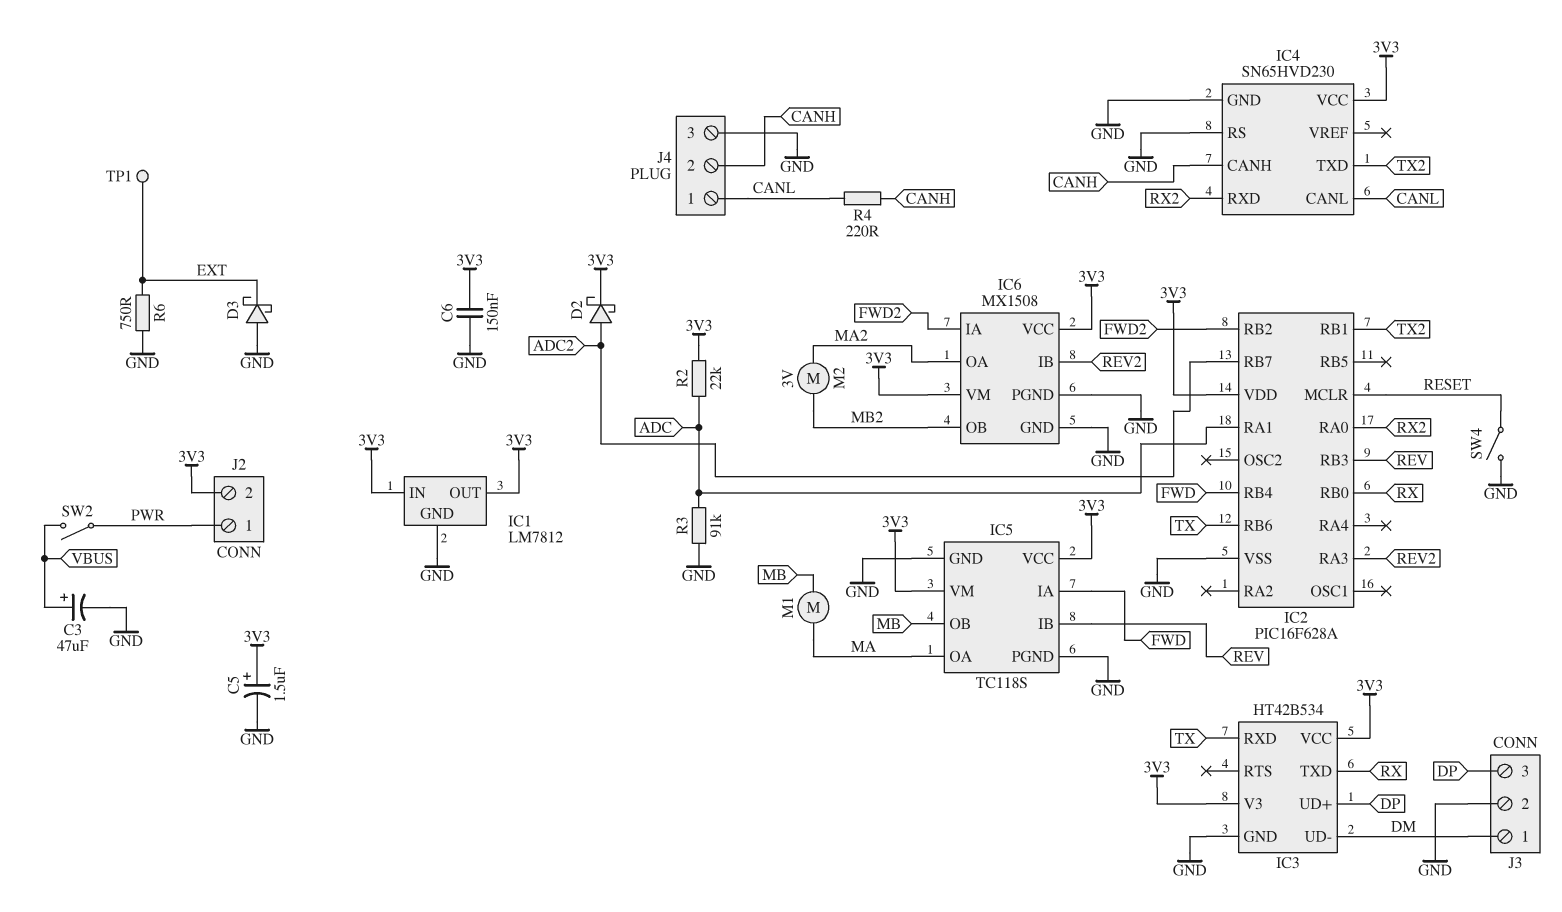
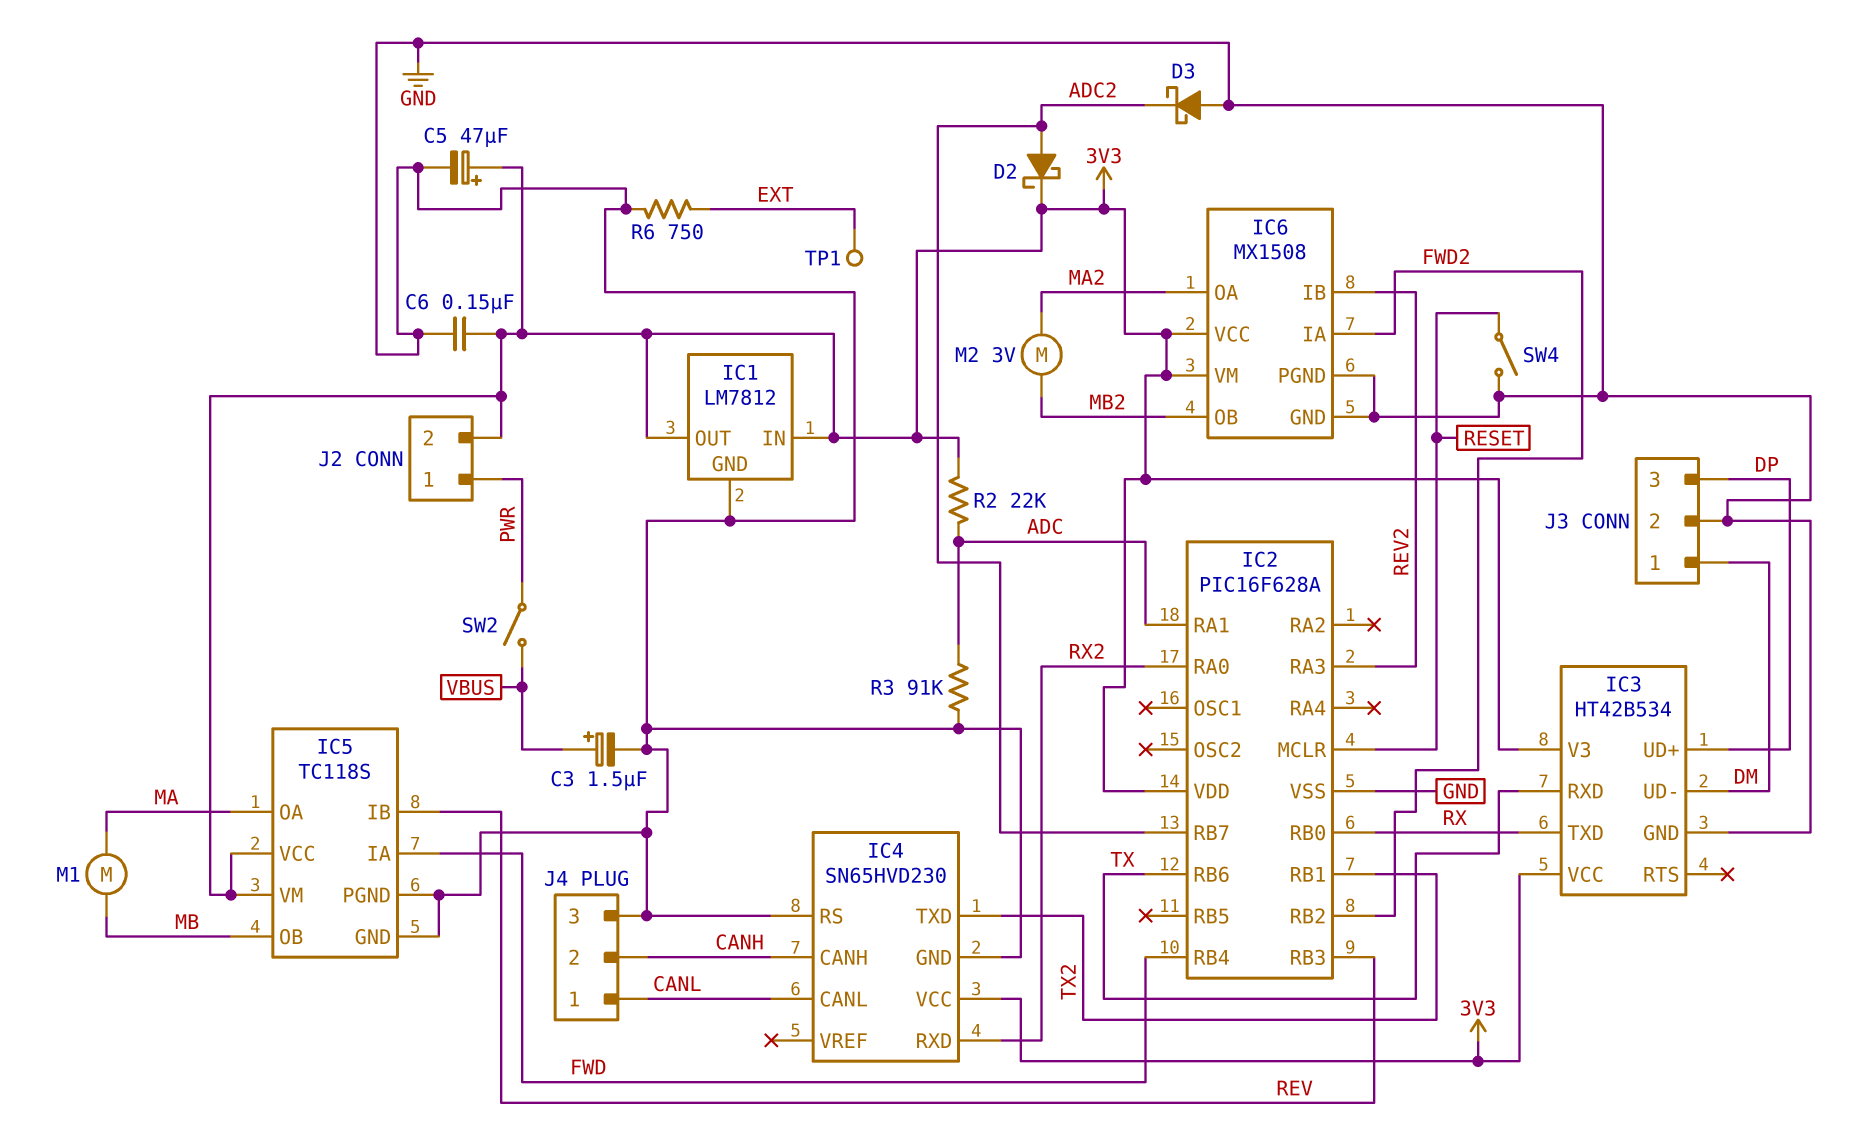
C3: 47uF (plus VBUS, minus GND) -> 1.5uF (plus VBUS, minus GND)
C5: 1.5uF (plus 3V3, minus GND) -> 47uF (plus 3V3, minus GND)
D3: schottky (A GND, K EXT) -> schottky (A GND, K ADC2)
R4: 220 (CANH, CANL) -> none

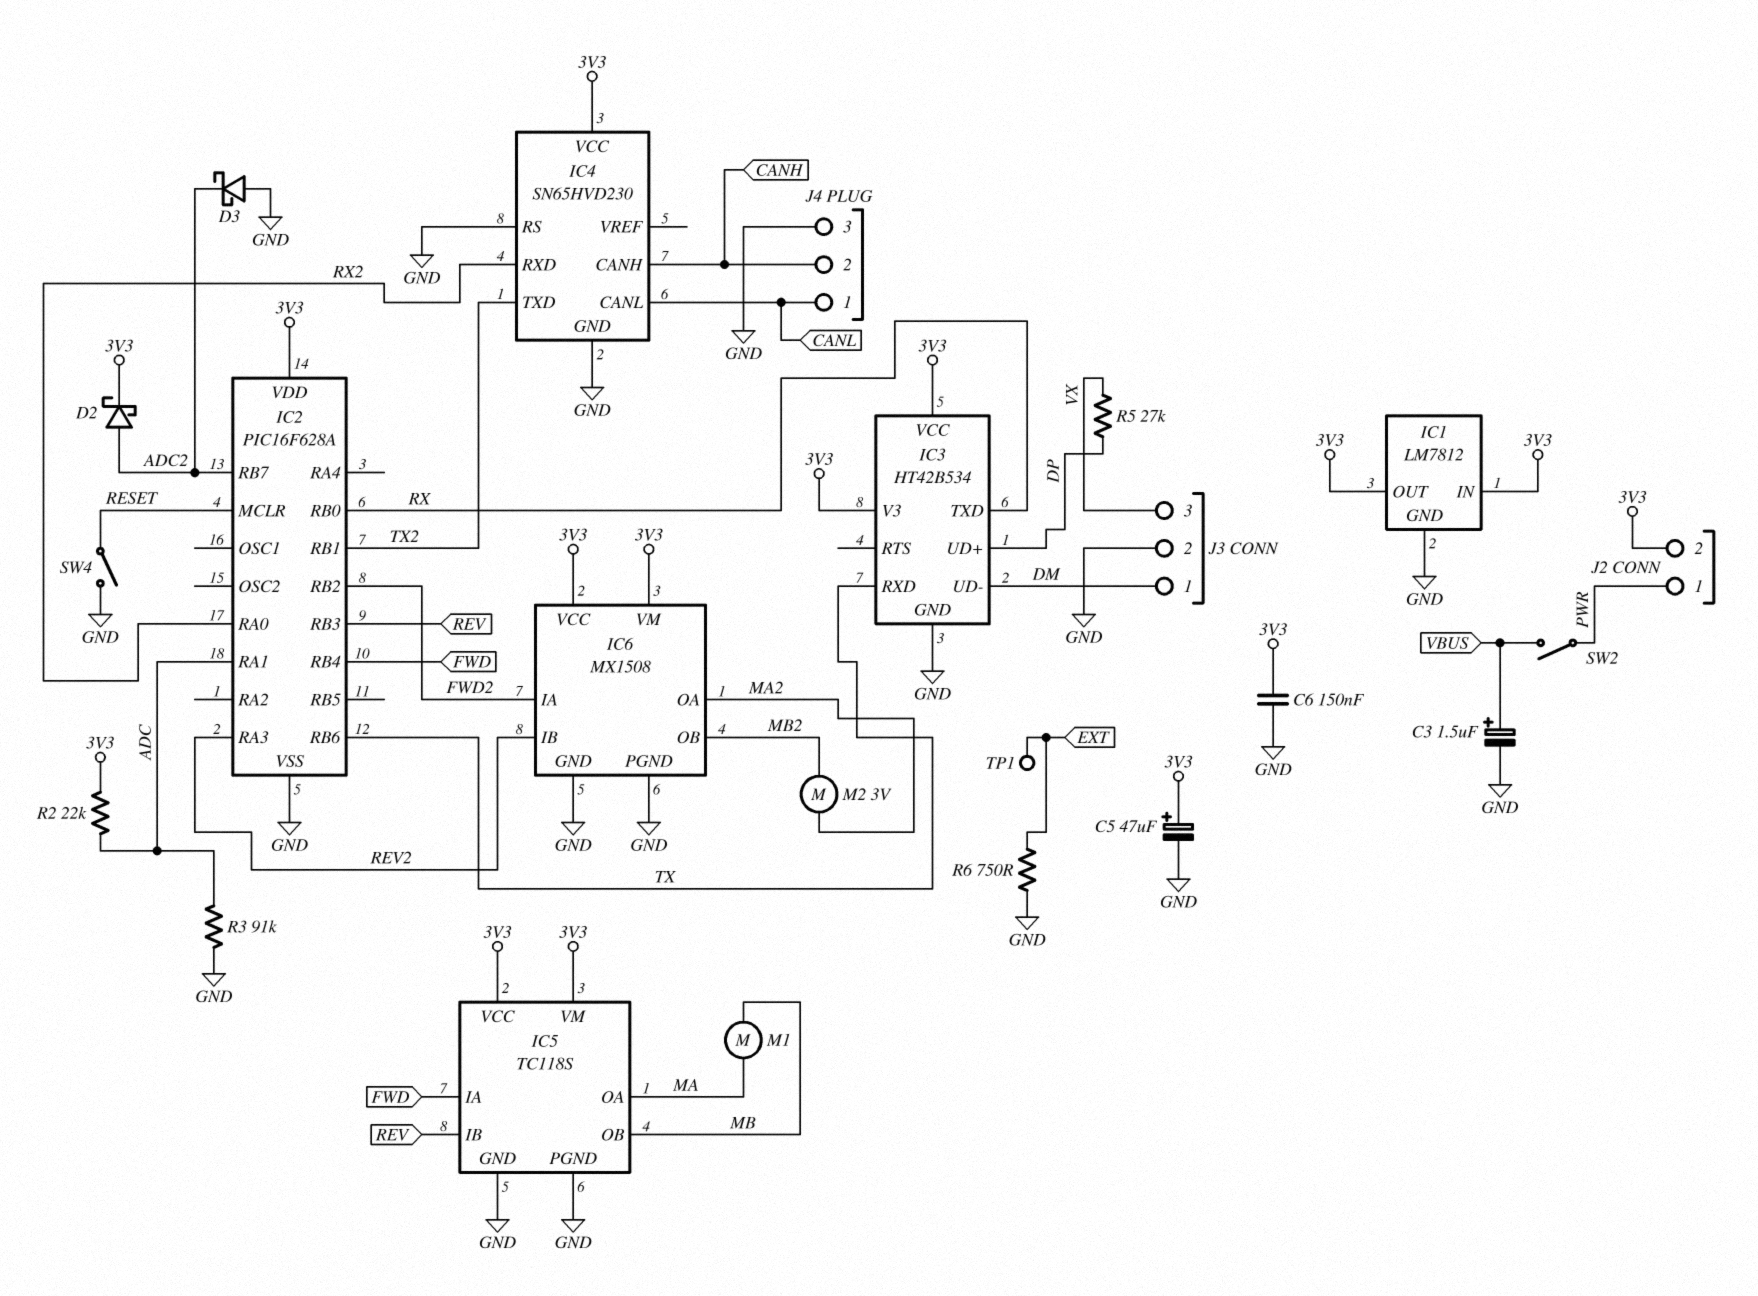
J3 pin 3: DP -> VX
R5: none -> 27k (DP, VX)

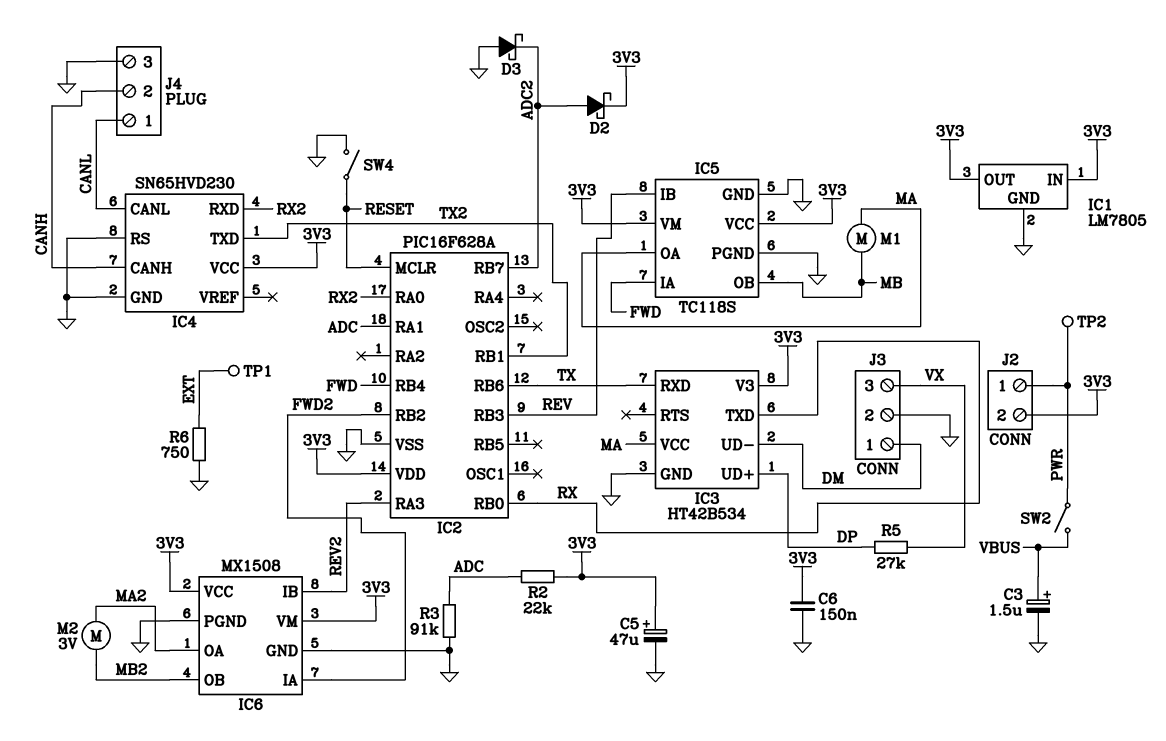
IC1: LM7812 -> LM7805
IC3 pin VCC: 3V3 -> MA
TP2: none -> test point (PWR)

